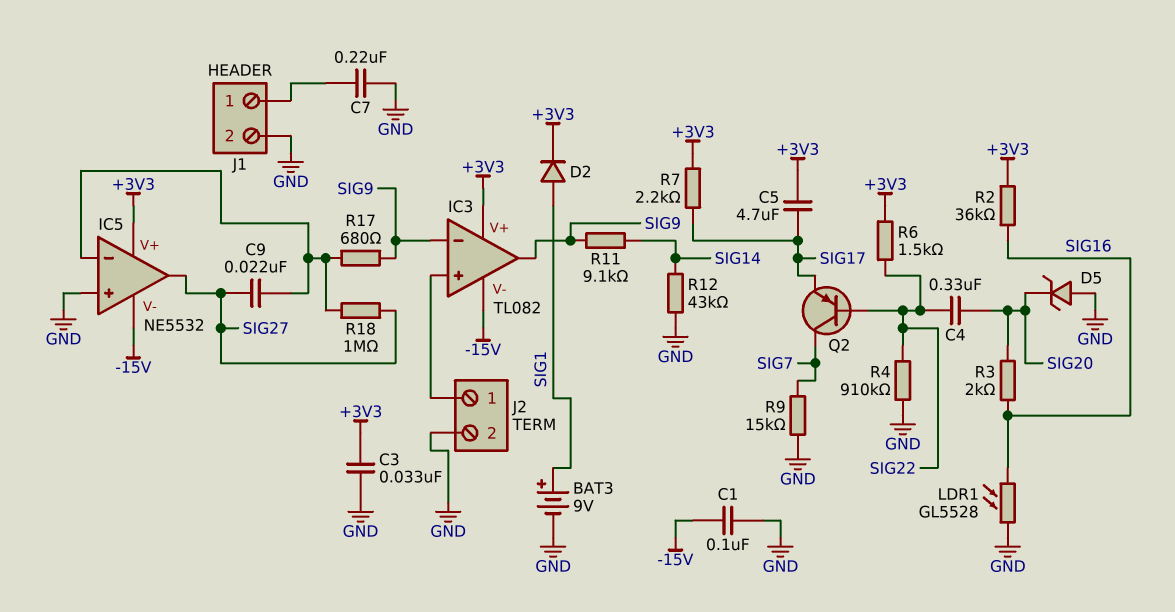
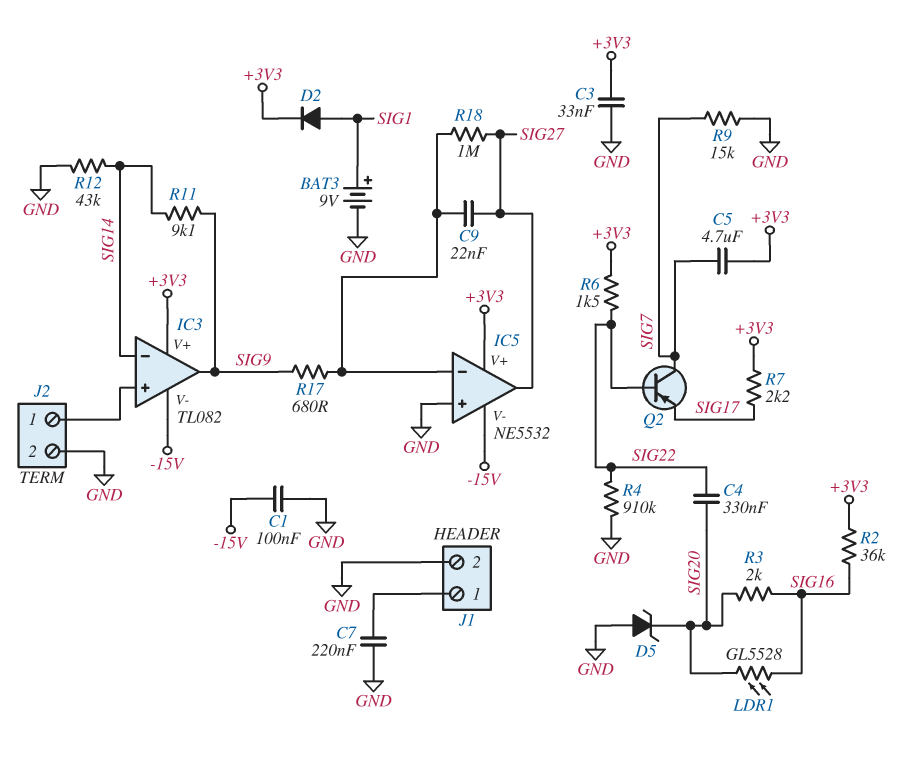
C5: 4.7uF (+3V3, SIG17) -> 4.7uF (+3V3, SIG7)
IC3 pin in-: SIG9 -> SIG14
LDR1: GL5528 (GND, SIG16) -> GL5528 (SIG16, SIG20)

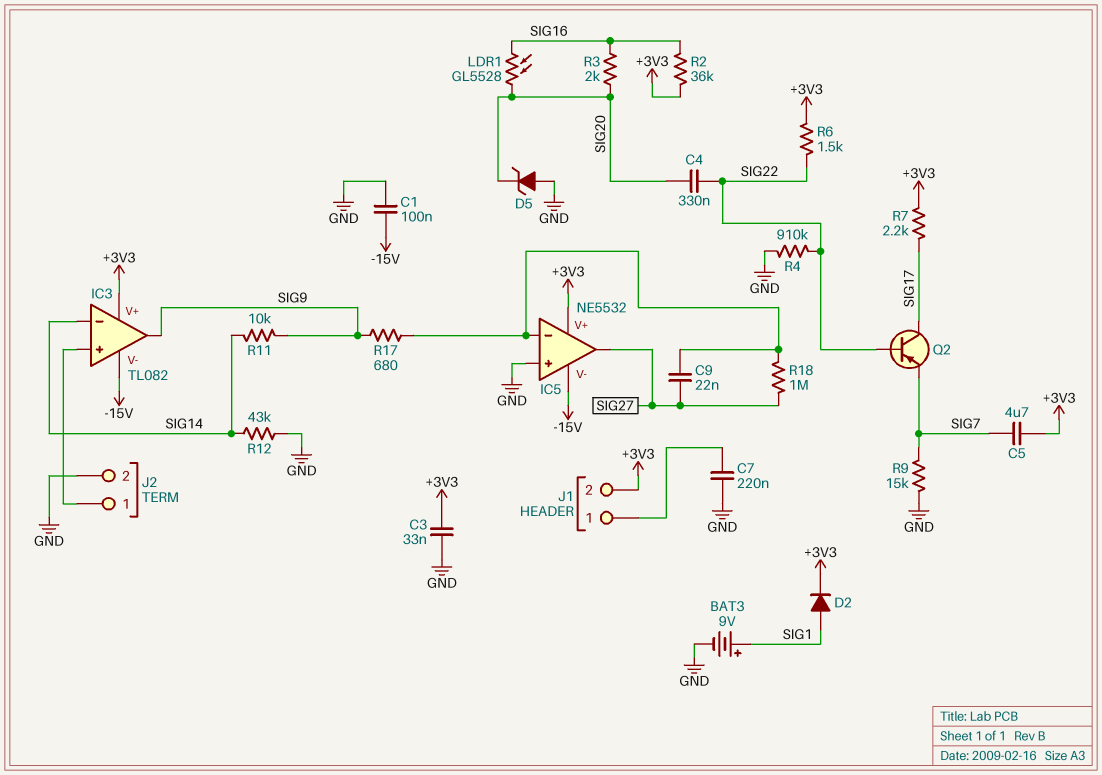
J1 pin 2: GND -> +3V3
Q2: PNP (B SIG22, C SIG7, E SIG17) -> PNP (B SIG22, C SIG17, E SIG7)
R11: 9.1k (SIG9, SIG14) -> 10k (SIG9, SIG14)

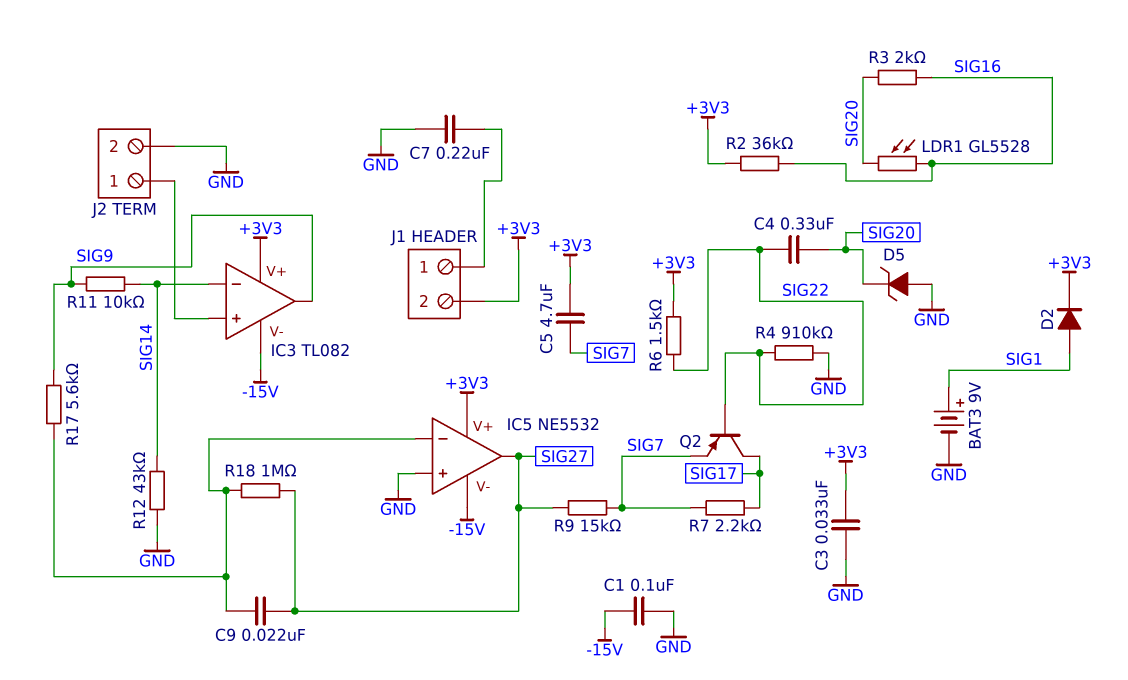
R7: 2.2k (+3V3, SIG17) -> 2.2k (SIG7, SIG17)
R9: 15k (GND, SIG7) -> 15k (SIG7, SIG27)
R17: 680 (IC5/in-, SIG9) -> 5.6k (IC5/in-, SIG9)

